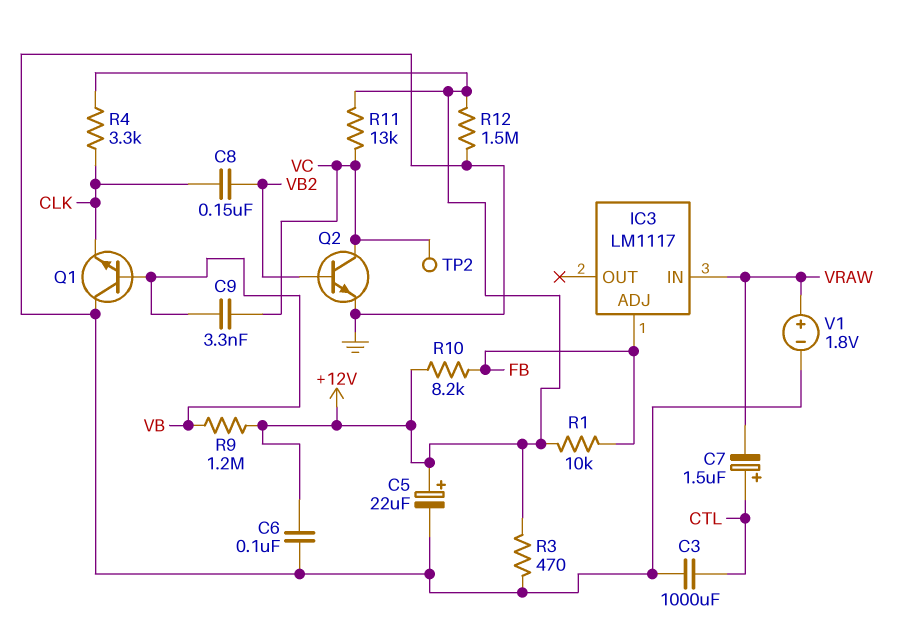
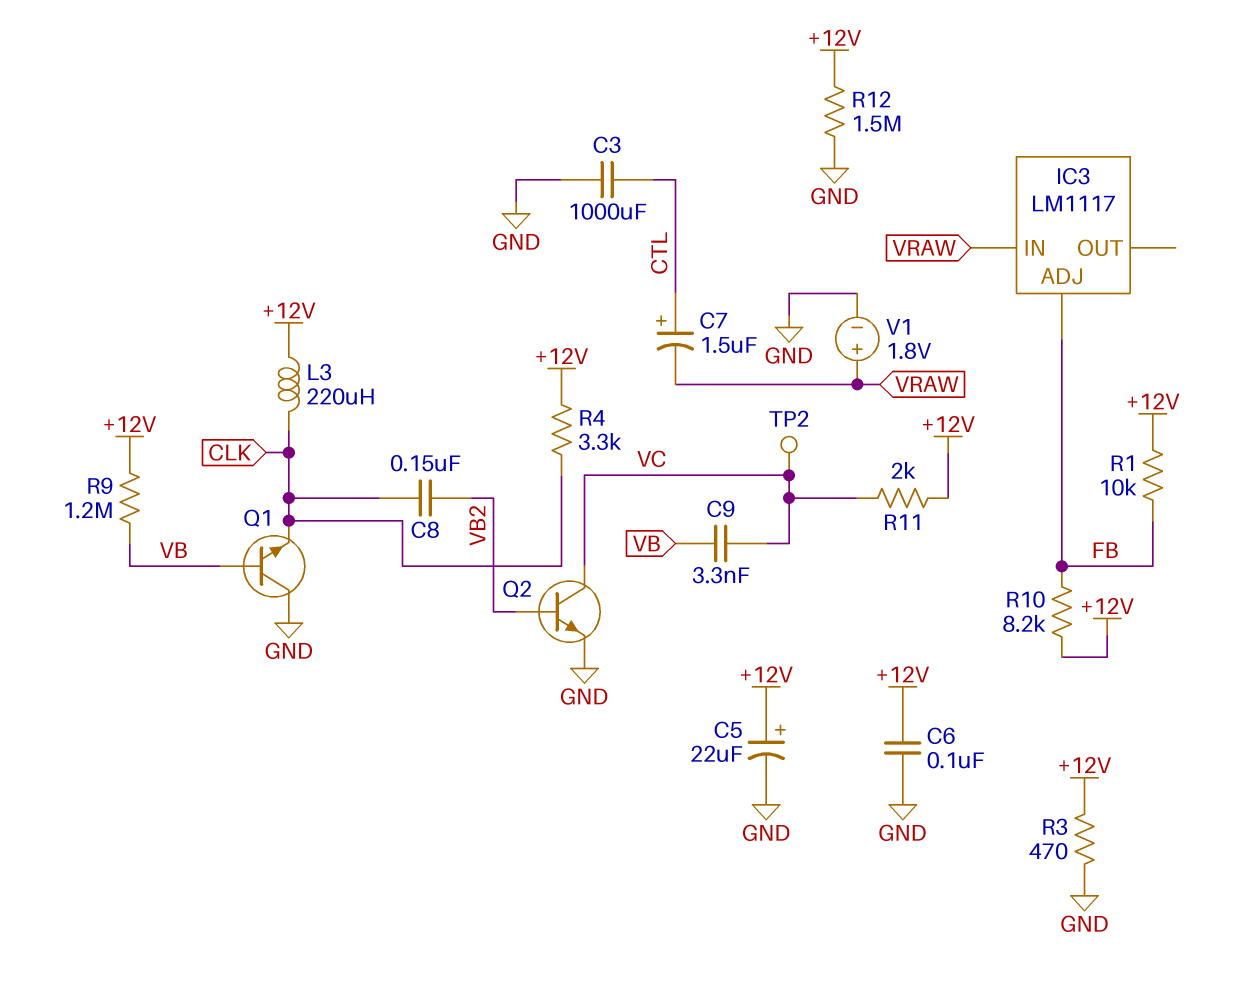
L3: none -> 220uH (+12V, CLK)
R11: 13k (+12V, VC) -> 2k (+12V, VC)

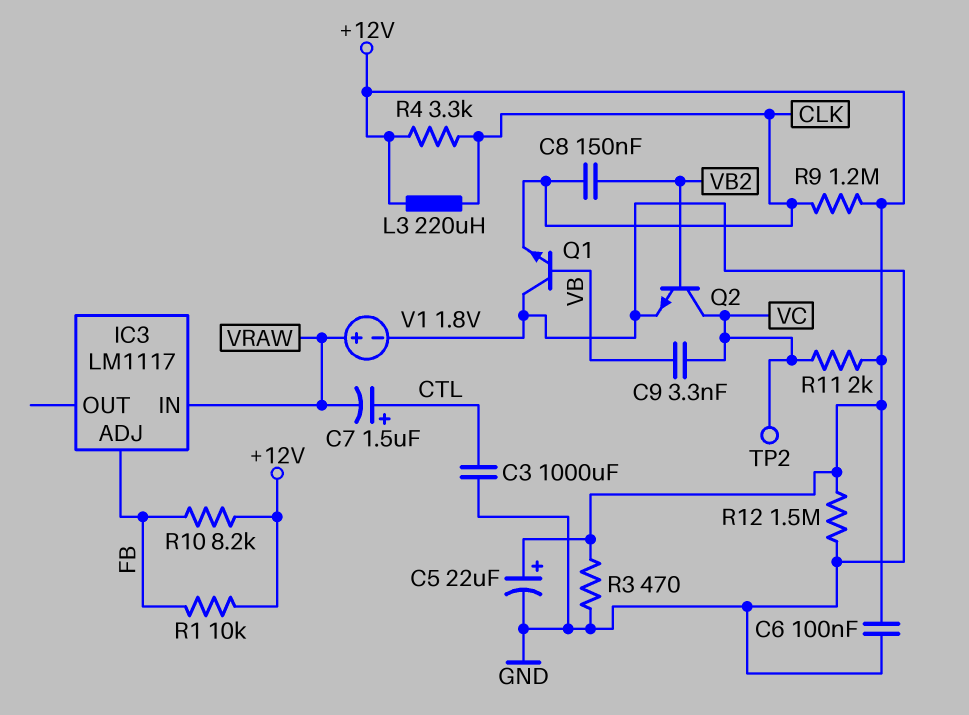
R9: 1.2M (+12V, VB) -> 1.2M (+12V, CLK)

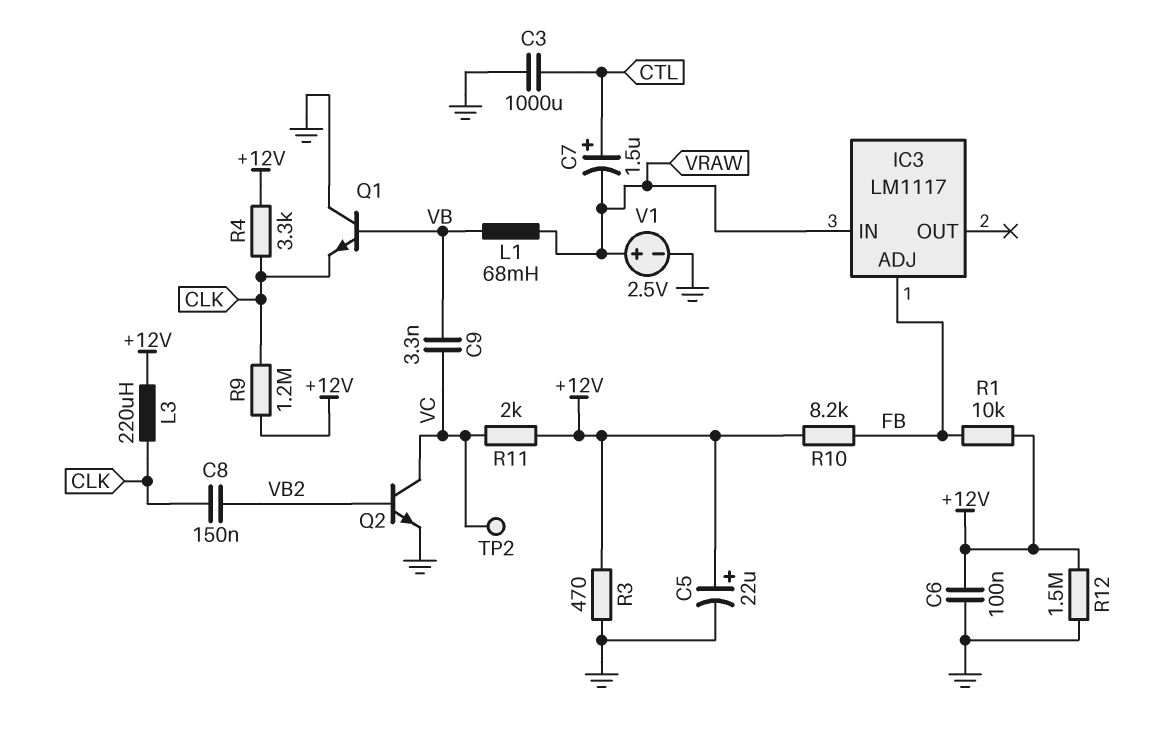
L1: none -> 68mH (VB, VRAW)
V1: 1.8V (plus VRAW, minus GND) -> 2.5V (plus VRAW, minus GND)

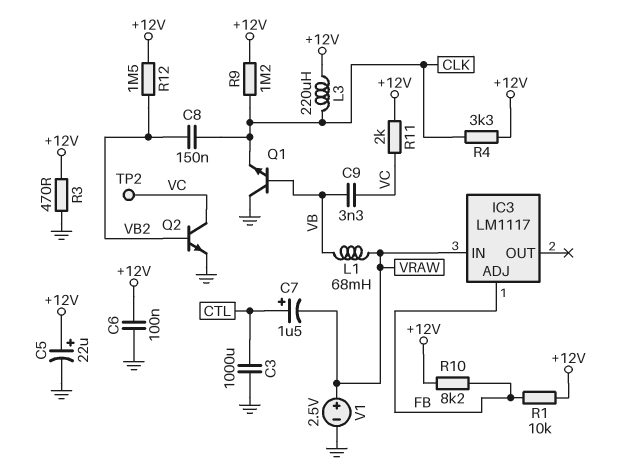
R12: 1.5M (+12V, GND) -> 1.5M (+12V, VB2)

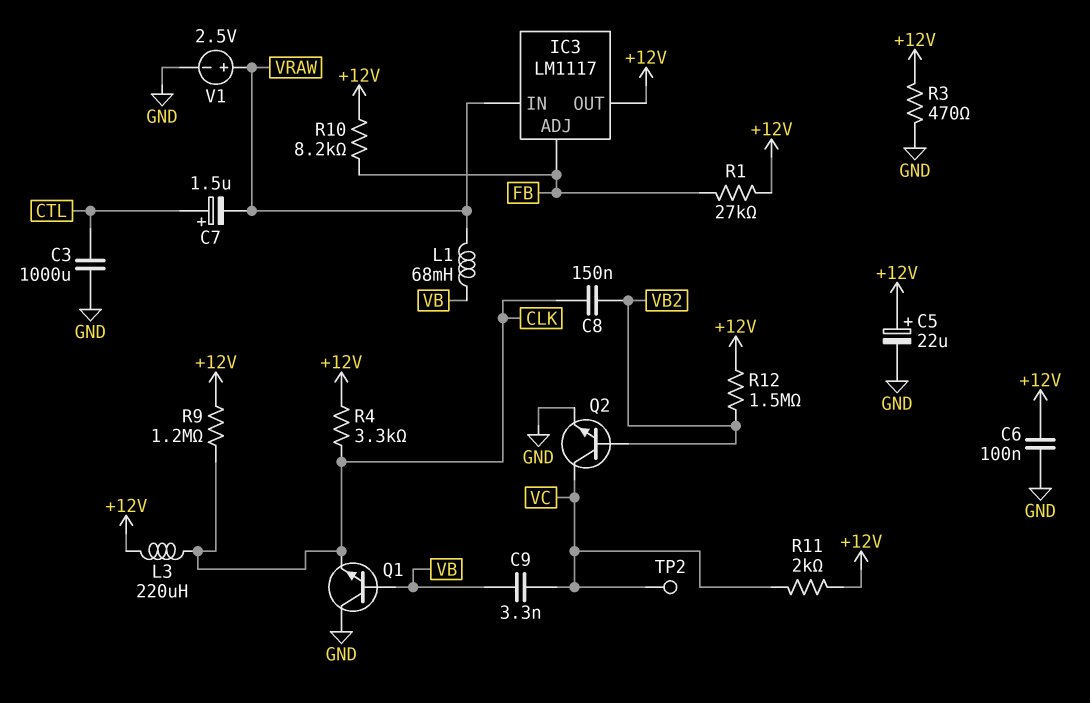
IC3 pin OUT: none -> +12V
R1: 10k (+12V, FB) -> 27k (+12V, FB)

